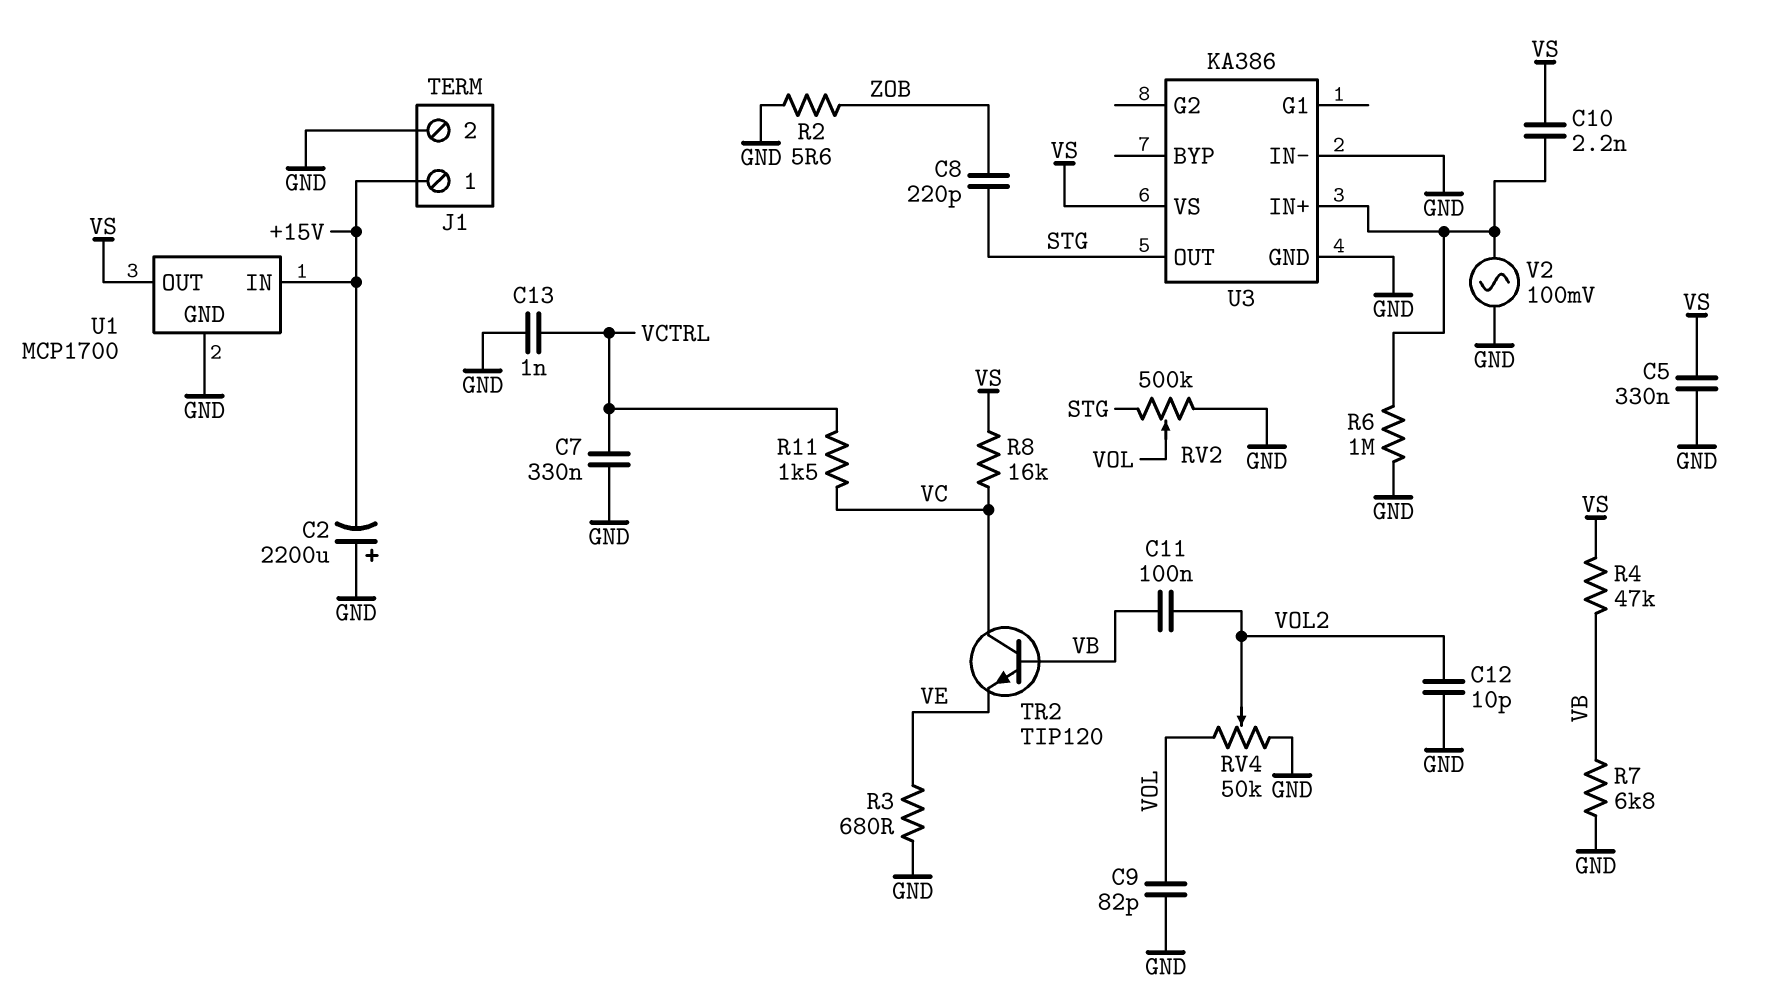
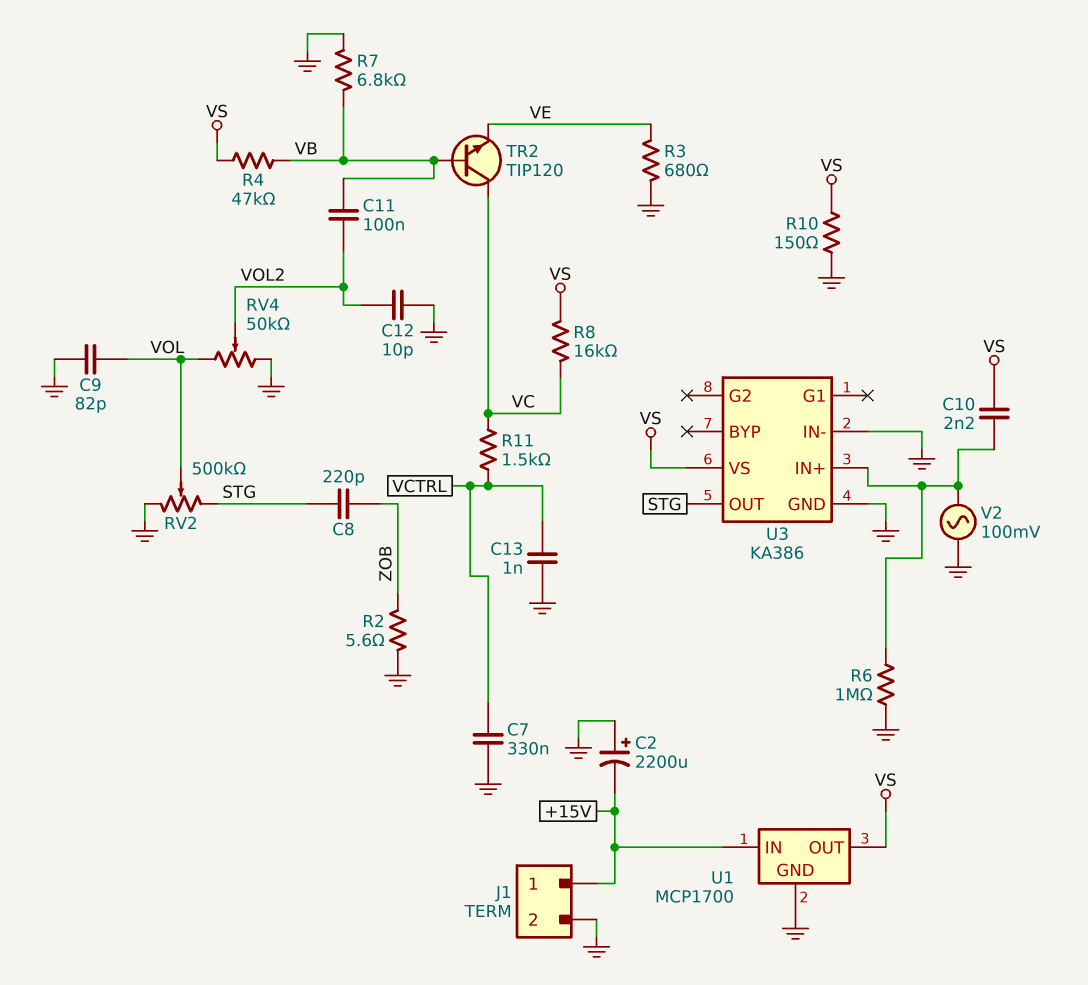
C5: 330nF (GND, VS) -> none
R10: none -> 150 (GND, VS)

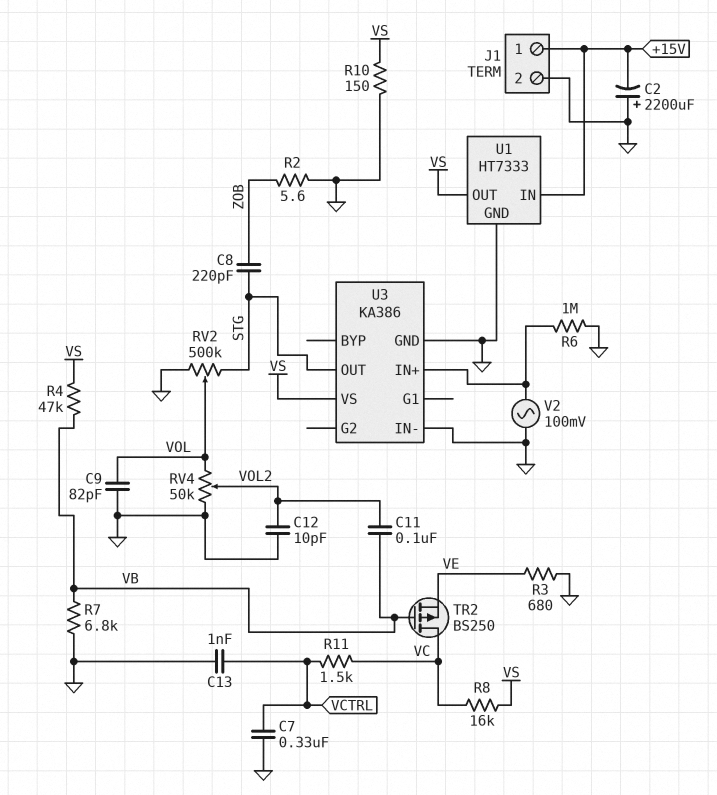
C10: 2.2nF (U3/IN+, VS) -> none
TR2: NPN TIP120 (B VB, C VC, E VE) -> PMOS BS250 (G VB, D VC, S VE)
U1: MCP1700 -> HT7333

